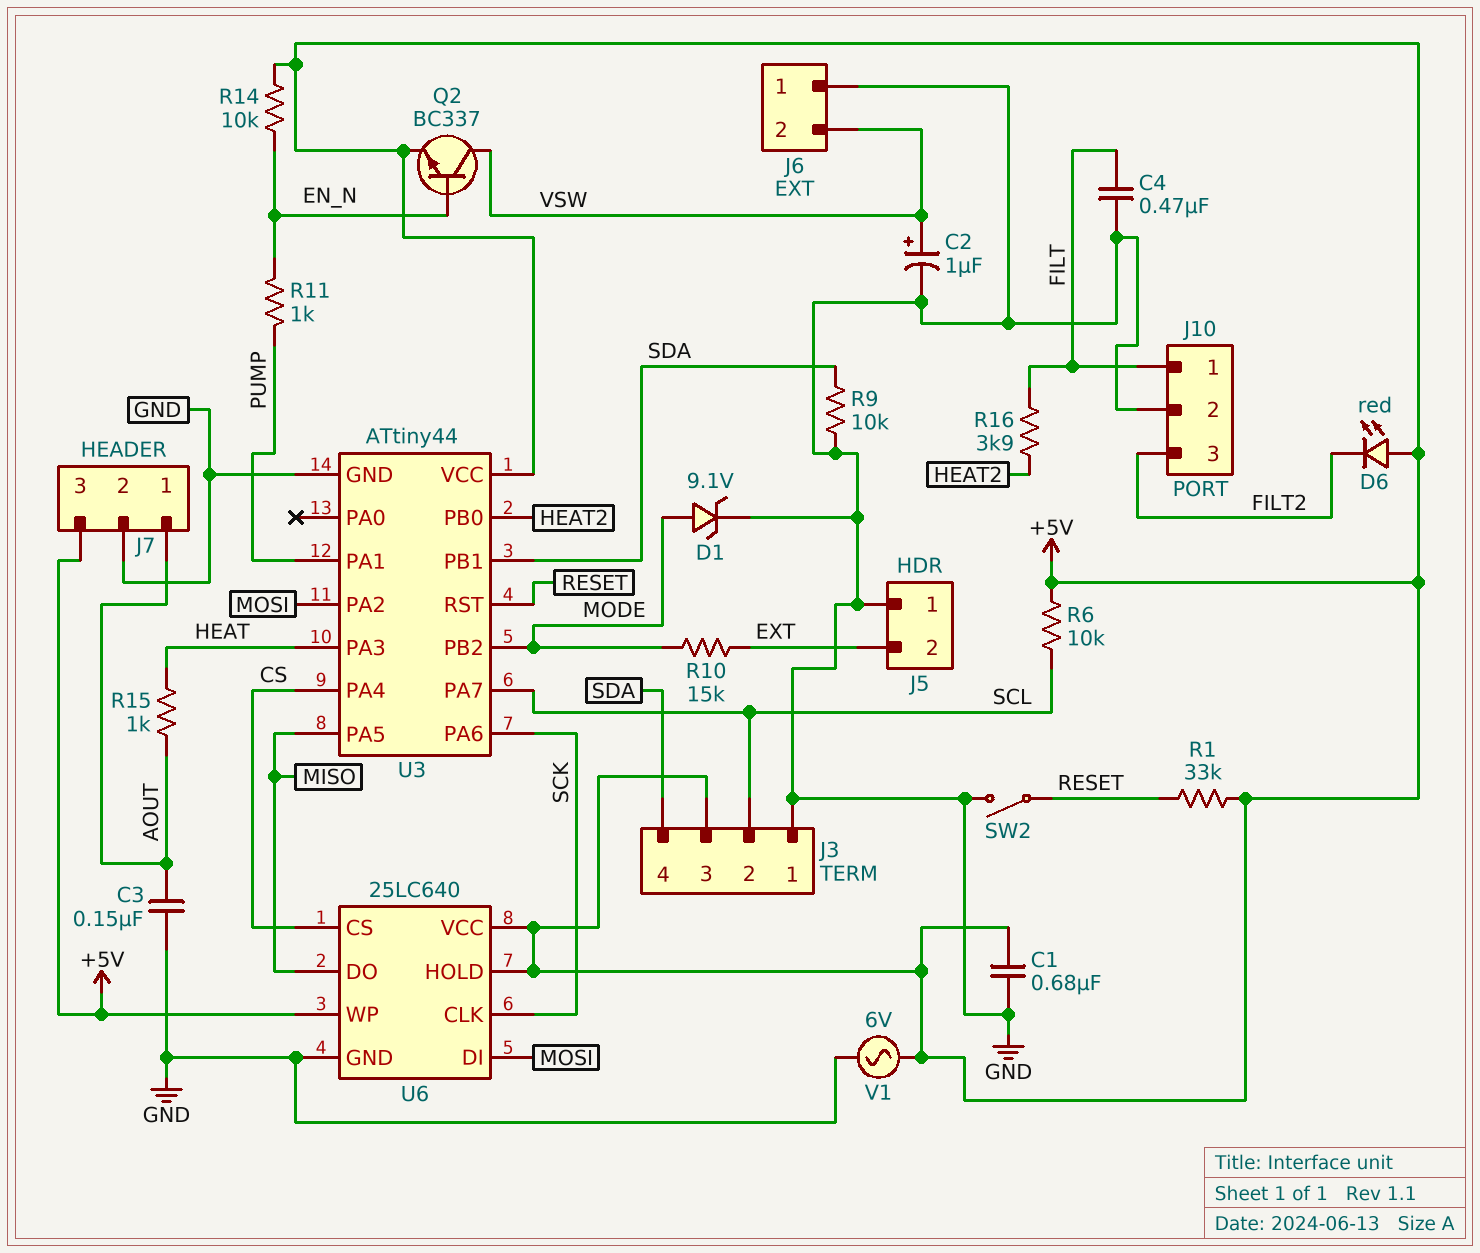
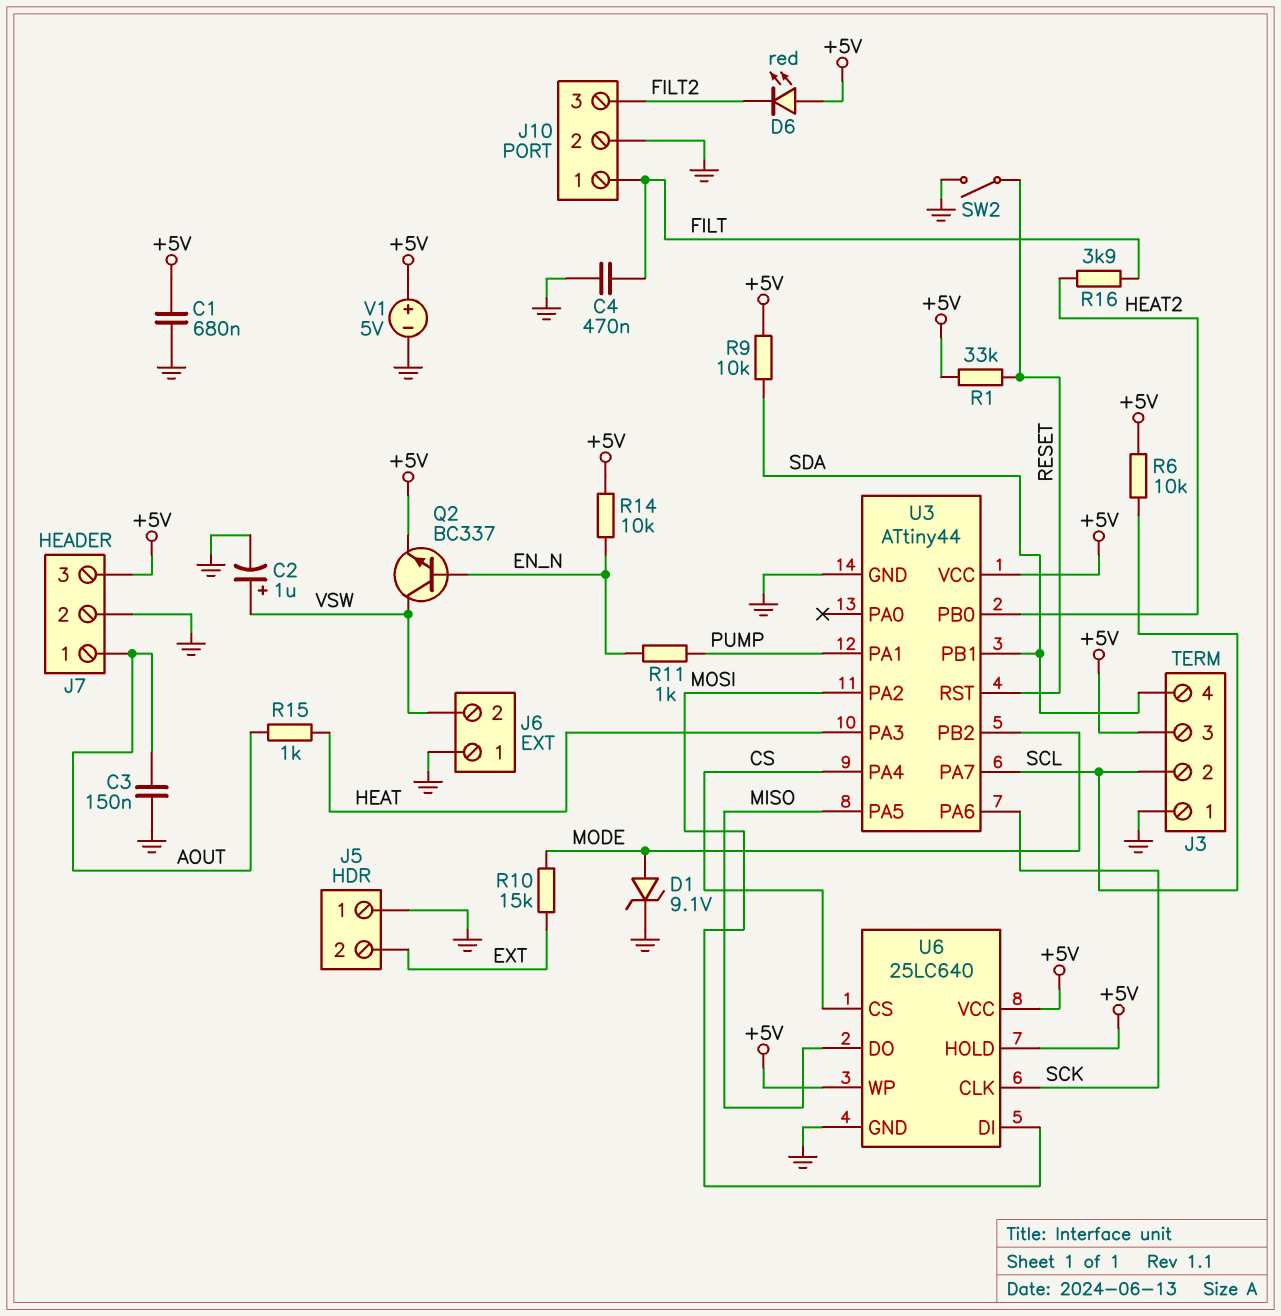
R9: 10k (GND, SDA) -> 10k (+5V, SDA)
V1: AC 6V (+5V, GND) -> 5V (plus +5V, minus GND)

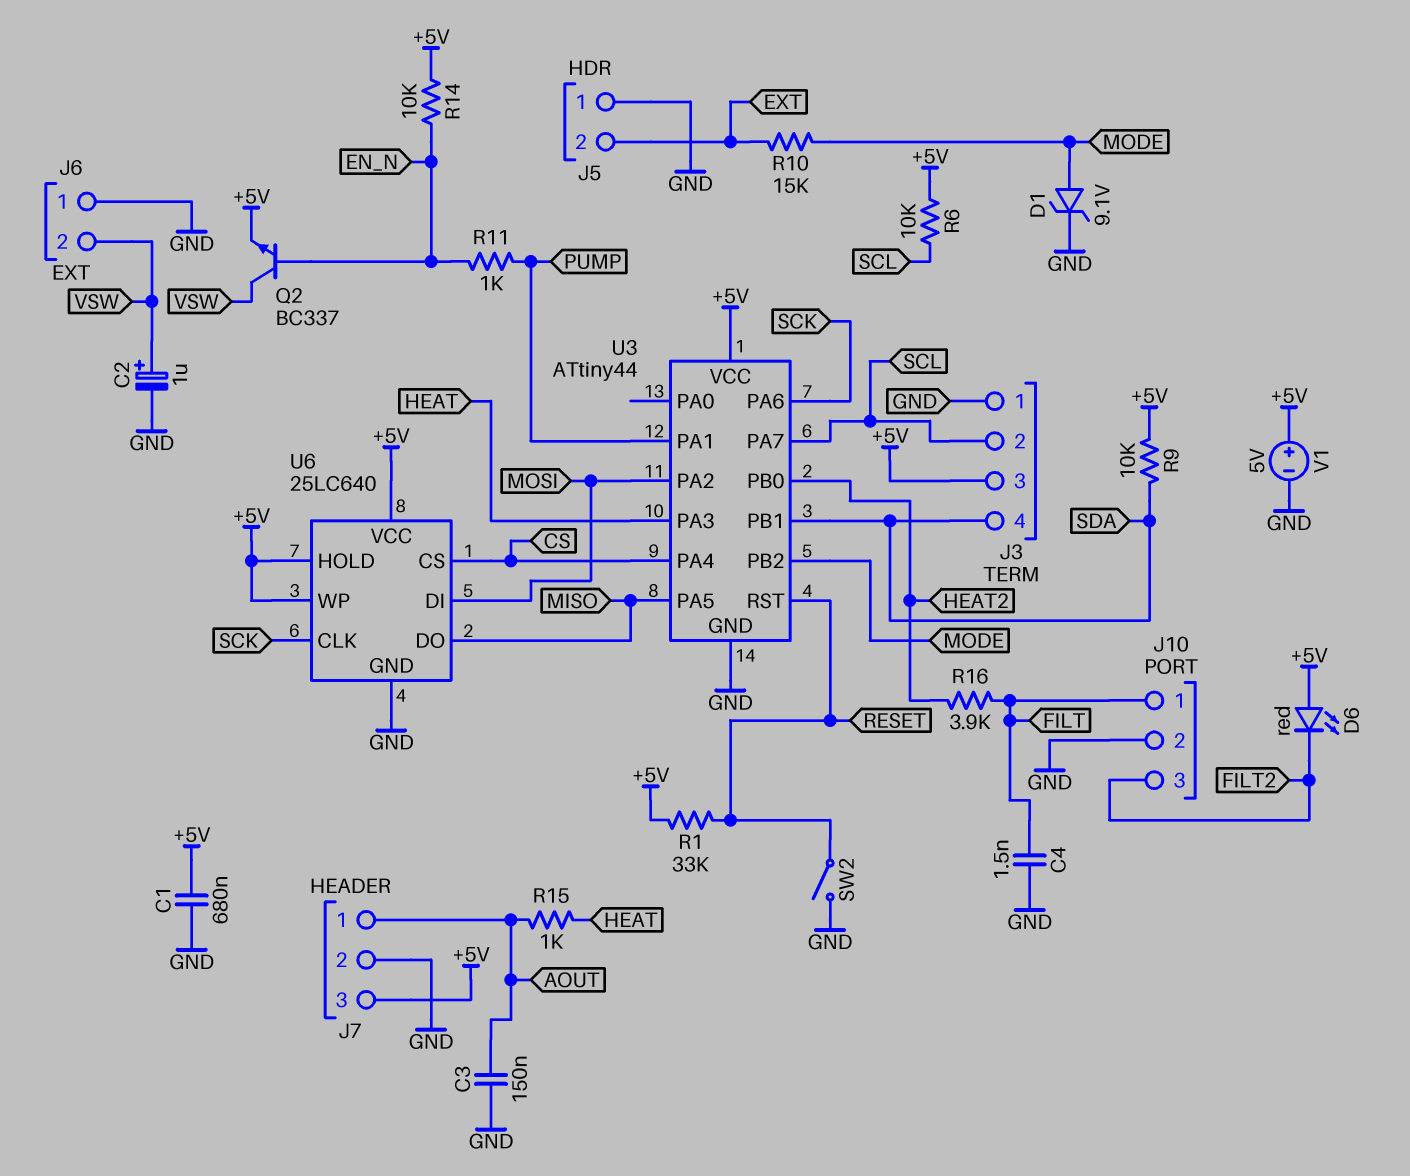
C4: 470nF (FILT, GND) -> 1.5nF (FILT, GND)

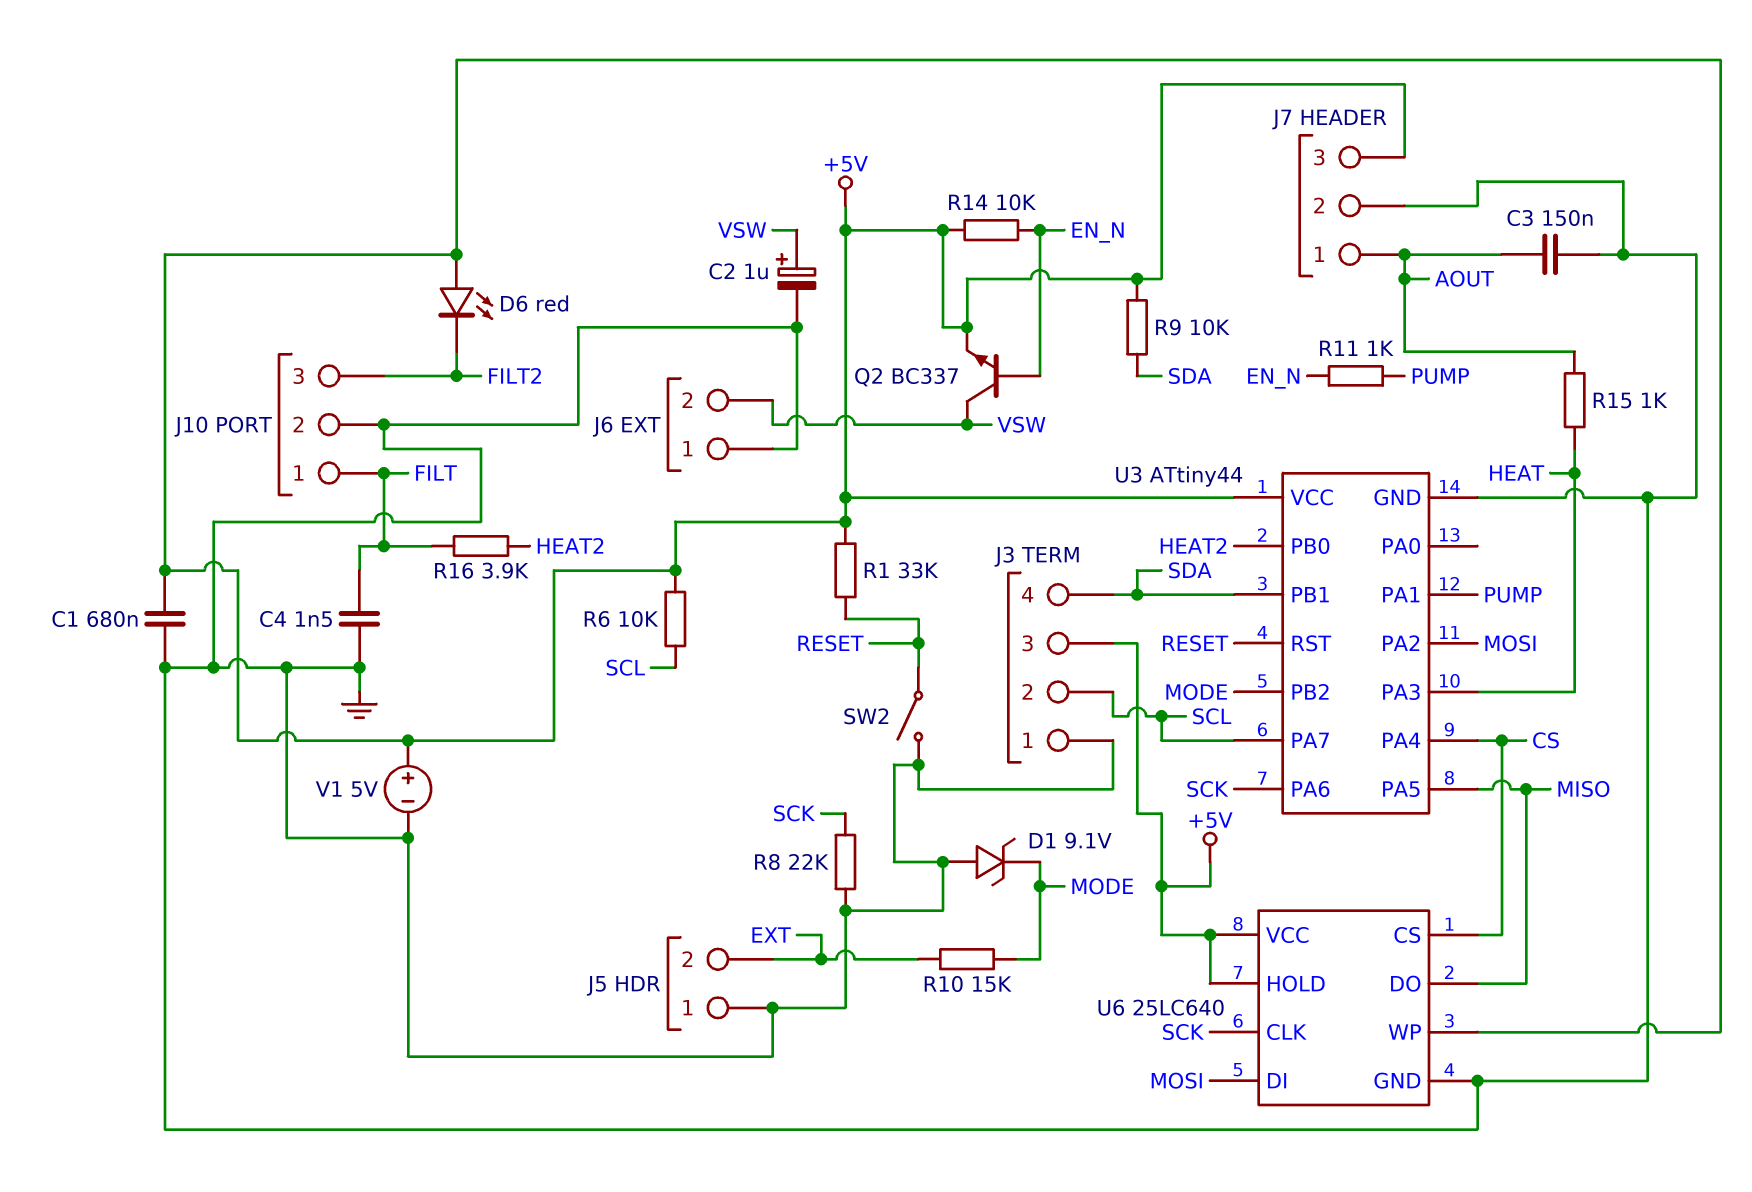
D1: zener 9.1V (A MODE, K GND) -> zener 9.1V (A GND, K MODE)
R8: none -> 22k (GND, SCK)

